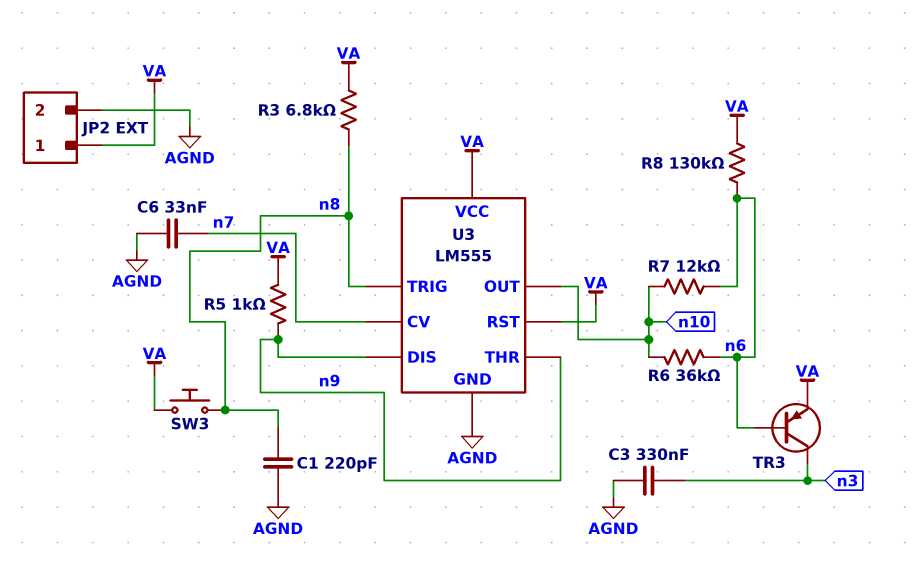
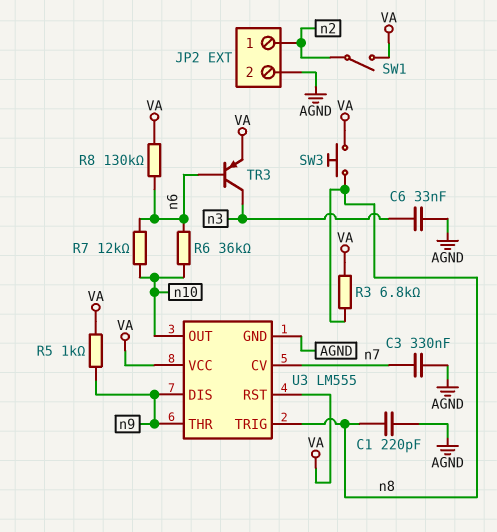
C3: 330nF (AGND, n3) -> 330nF (AGND, n7)
C6: 33nF (AGND, n7) -> 33nF (AGND, n3)
JP2 pin 1: VA -> n2
SW1: none -> switch (VA, n2)

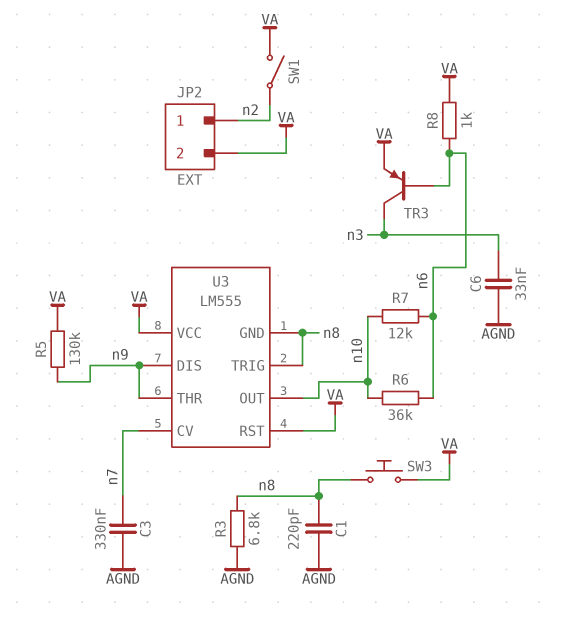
JP2 pin 2: AGND -> VA
R3: 6.8k (VA, n8) -> 6.8k (AGND, n8)
R5: 1k (VA, n9) -> 130k (VA, n9)
R8: 130k (VA, n6) -> 1k (VA, n6)
U3 pin GND: AGND -> n8

